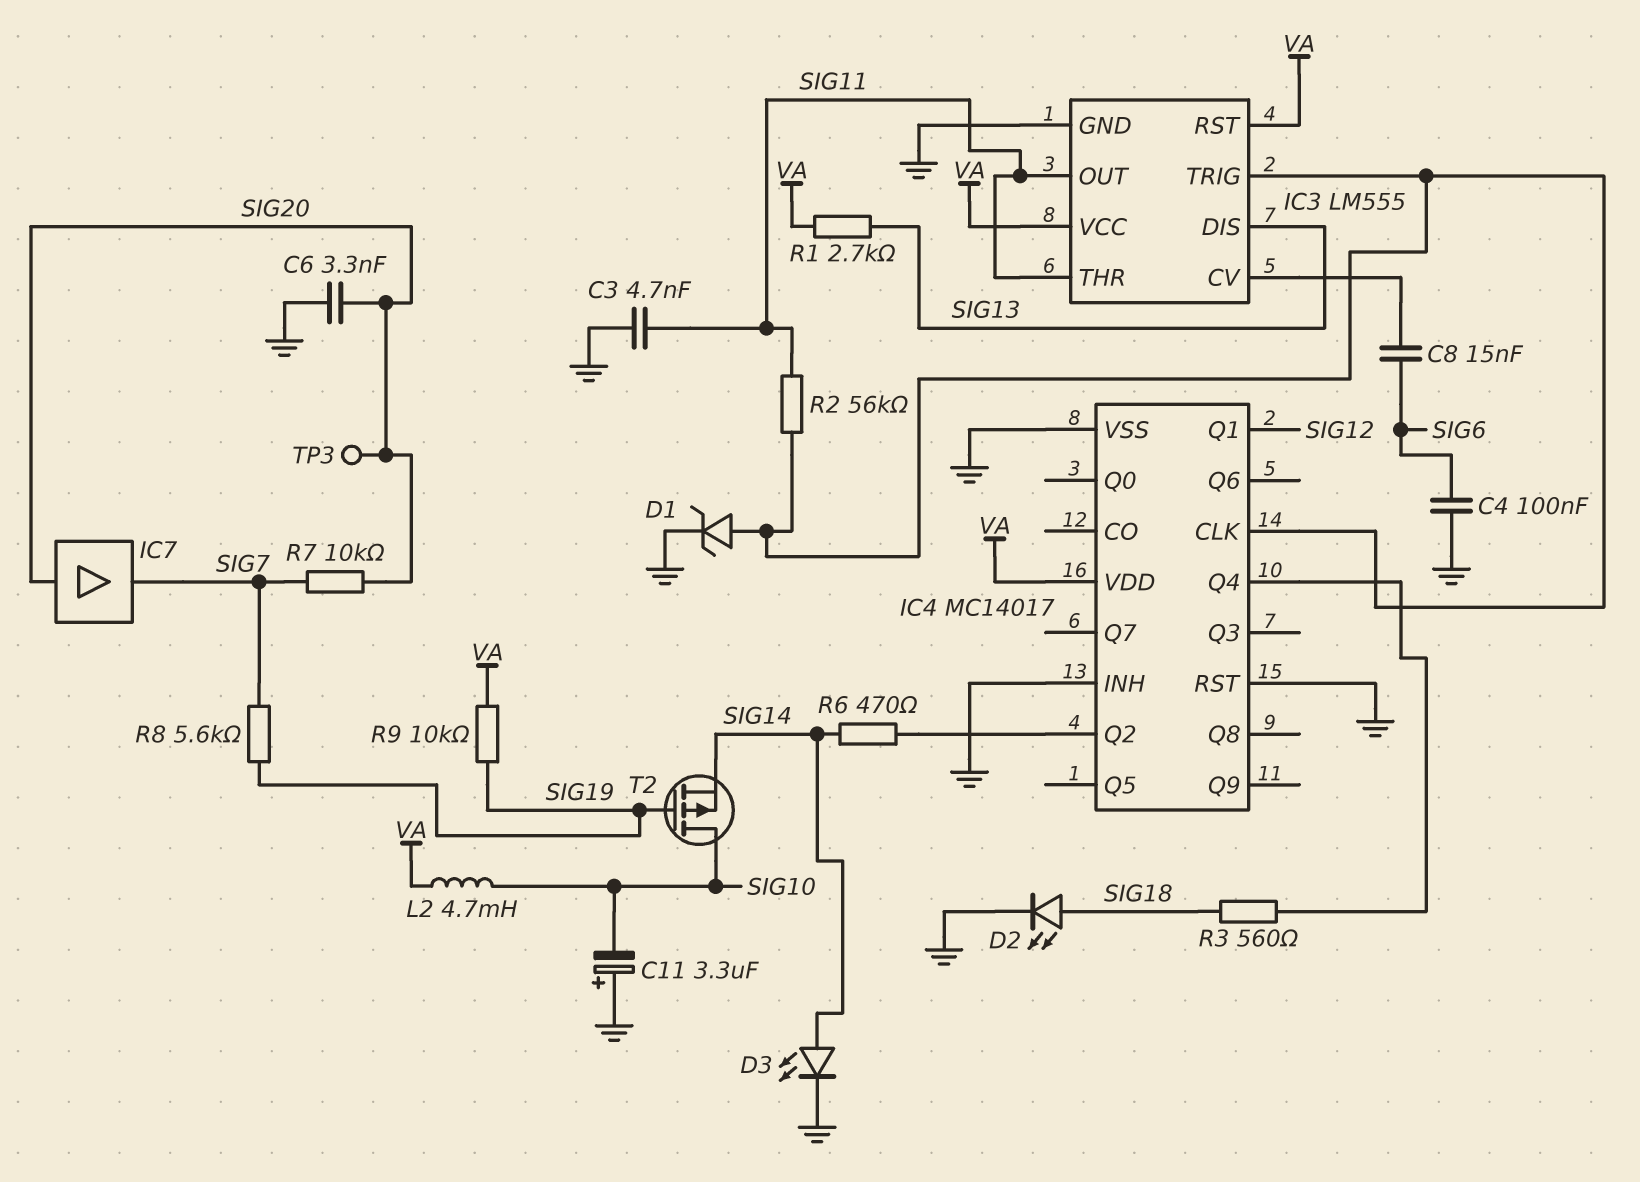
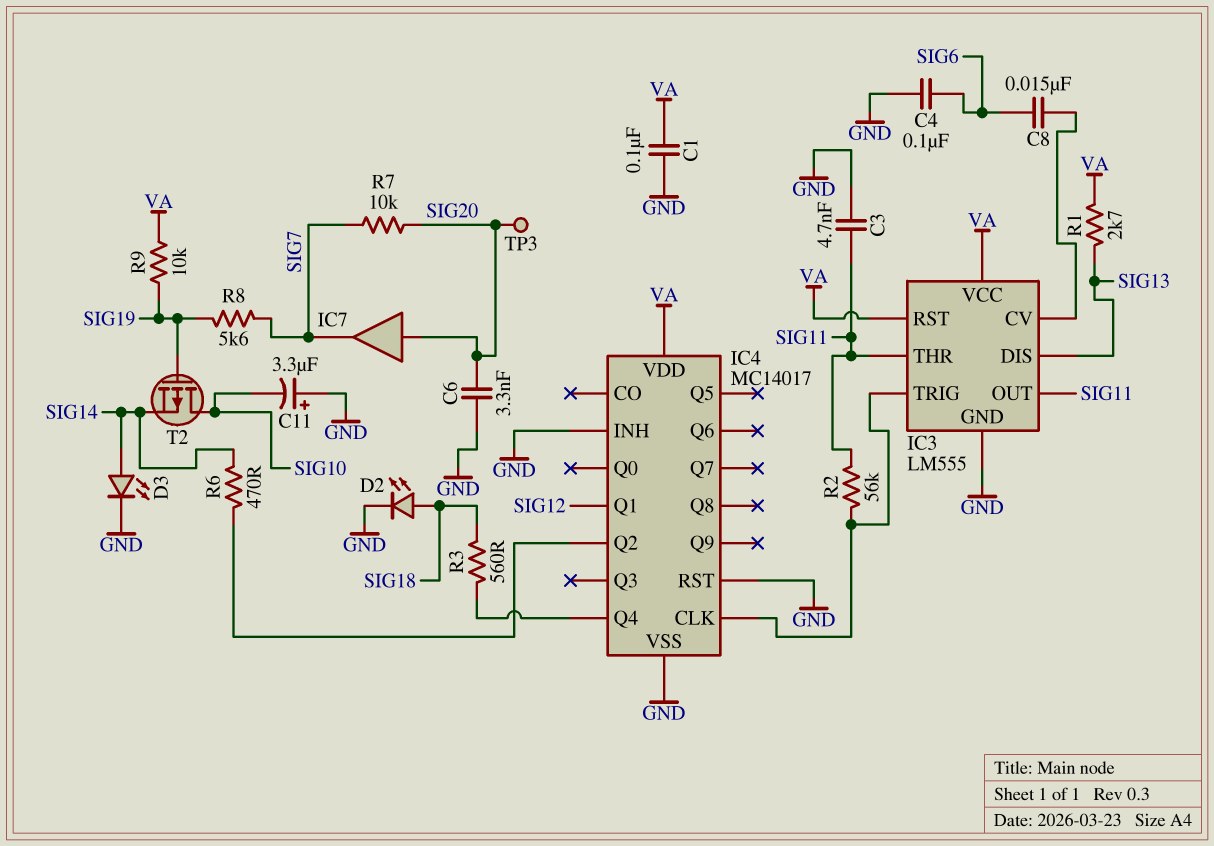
C1: none -> 100nF (GND, VA)
D1: zener (A IC3/TRIG, K GND) -> none
L2: 4.7mH (SIG10, VA) -> none

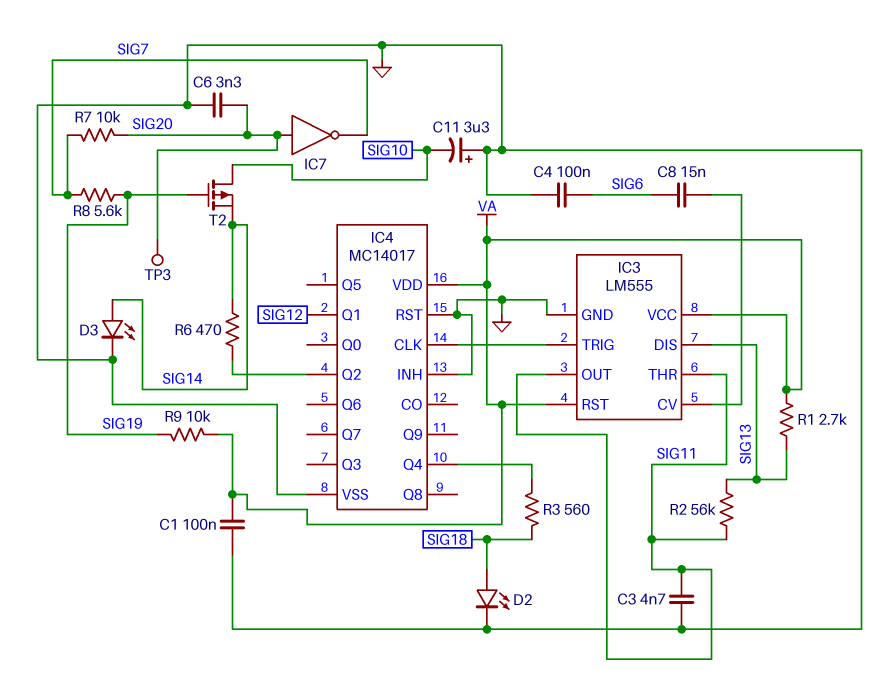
IC7: buffer (in SIG20, out SIG7) -> NOT (in SIG20, out SIG7)
R2: 56k (IC3/TRIG, SIG11) -> 56k (SIG11, SIG13)

